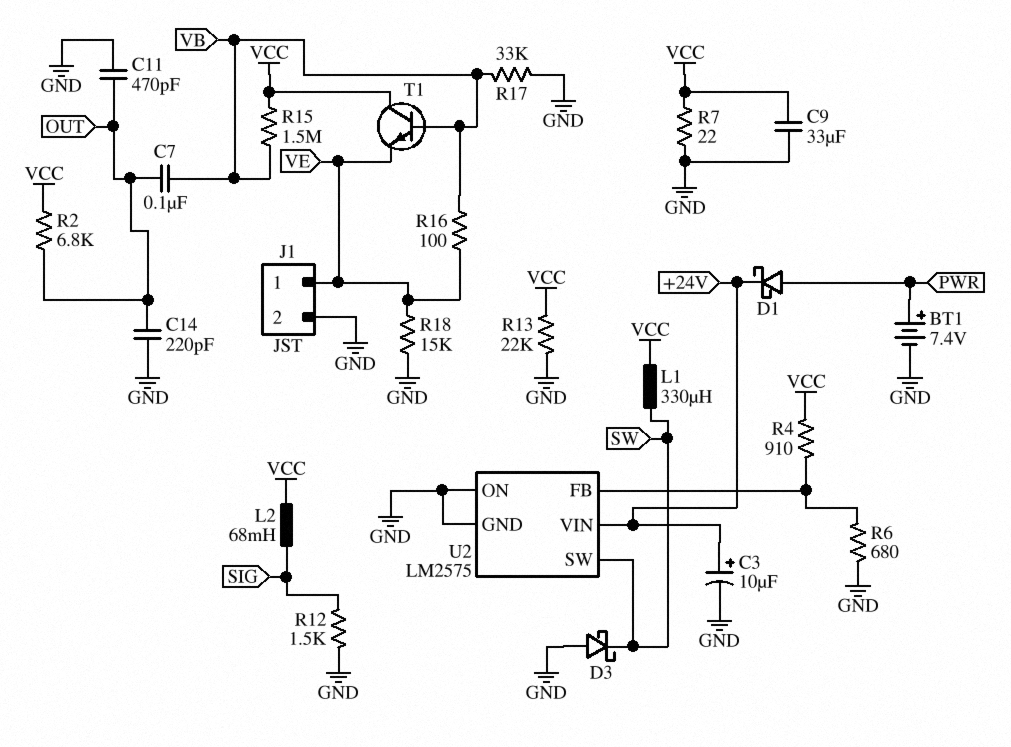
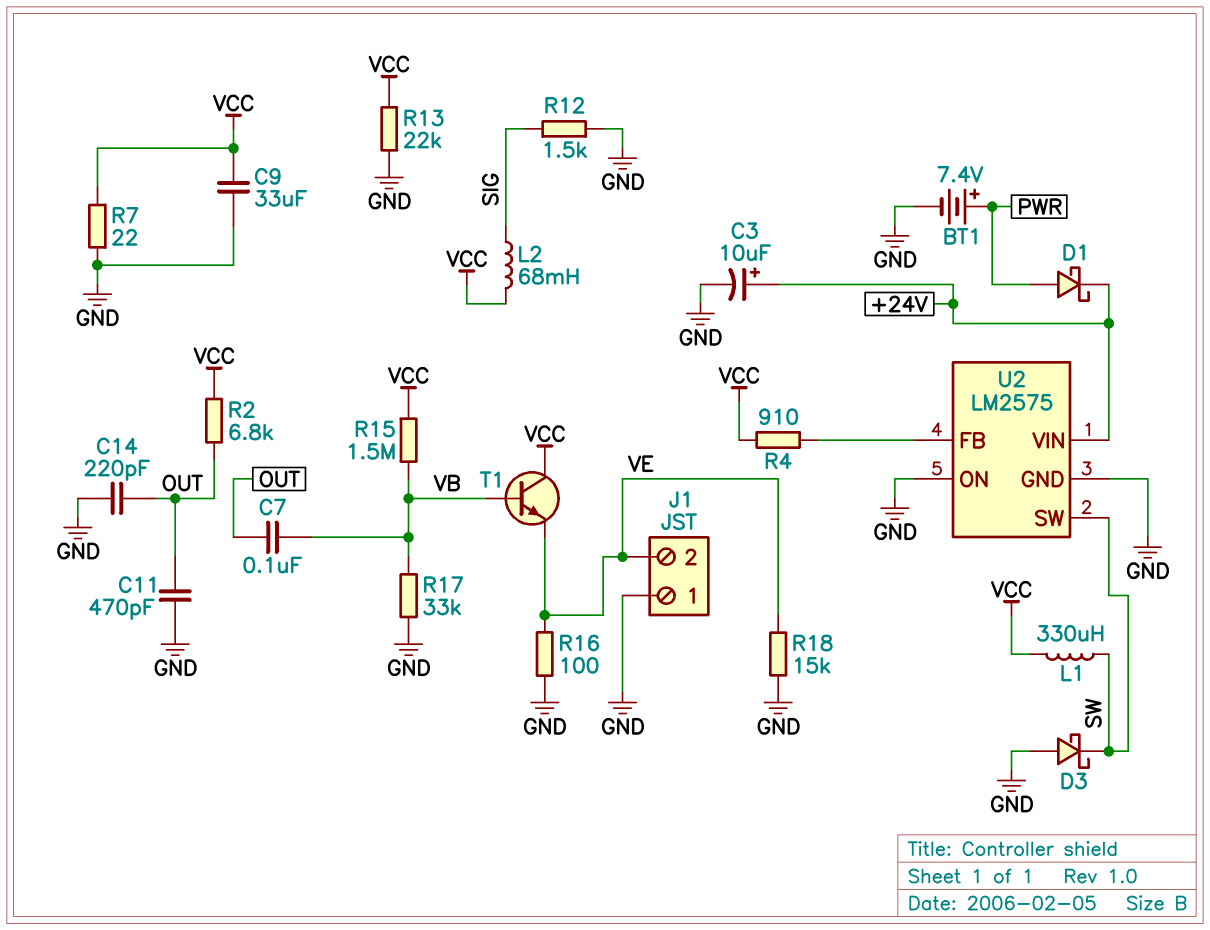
J1 pin 1: VE -> GND
J1 pin 2: GND -> VE
R6: 680 (GND, U2/FB) -> none
R16: 100 (VB, VE) -> 100 (GND, VE)

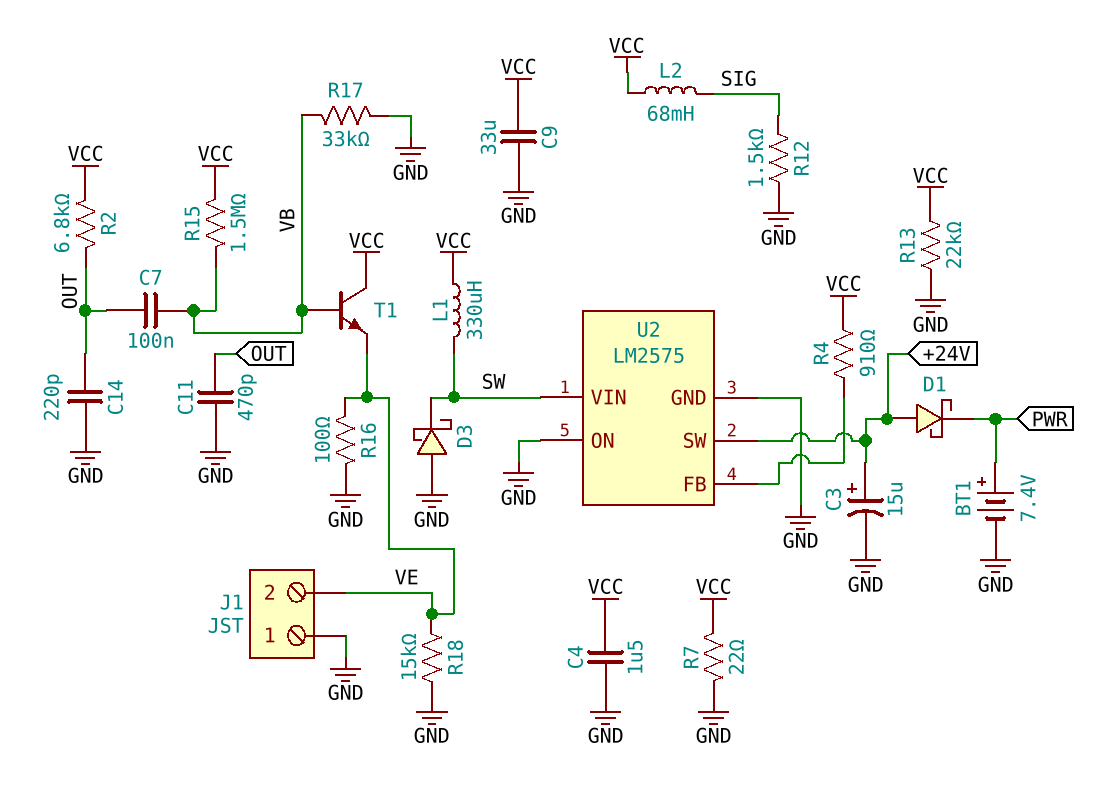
C3: 10uF (plus +24V, minus GND) -> 15uF (plus +24V, minus GND)
C4: none -> 1.5uF (GND, VCC)
D1: schottky (A PWR, K +24V) -> schottky (A +24V, K PWR)
U2 pin SW: SW -> +24V
U2 pin VIN: +24V -> SW

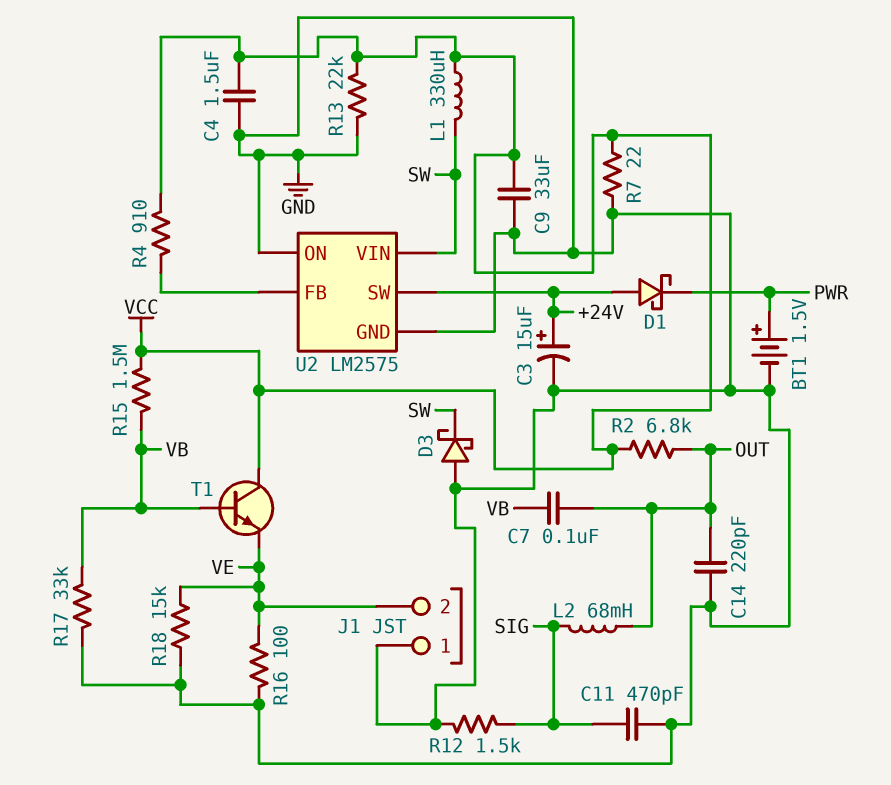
BT1: 7.4V (plus PWR, minus GND) -> 1.5V (plus PWR, minus GND)
C11: 470pF (GND, OUT) -> 470pF (GND, SIG)
L2: 68mH (SIG, VCC) -> 68mH (OUT, SIG)

